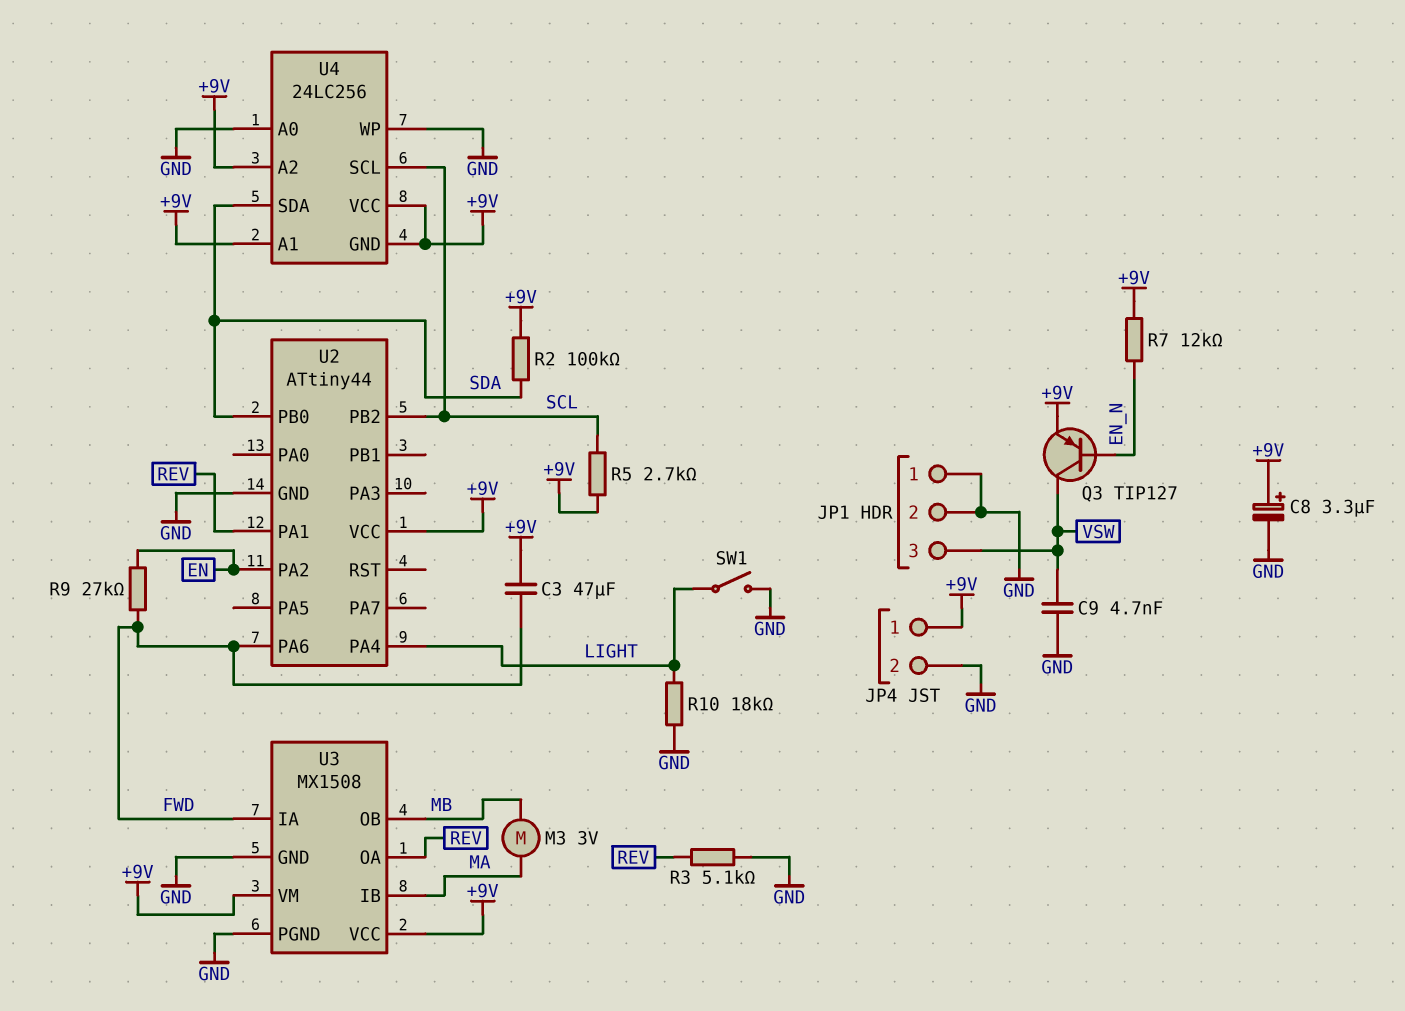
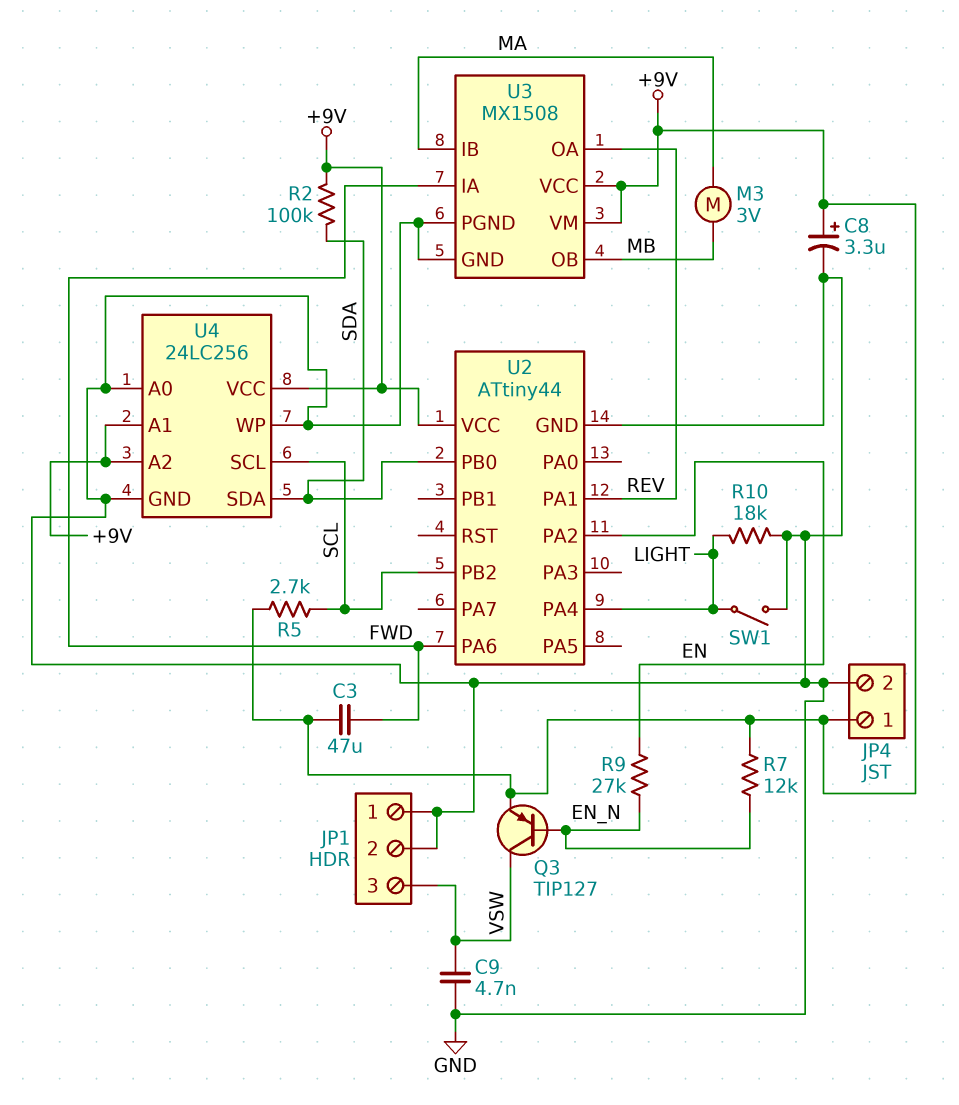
R3: 5.1k (GND, REV) -> none
R9: 27k (EN, FWD) -> 27k (EN, EN_N)
U4 pin GND: +9V -> GND

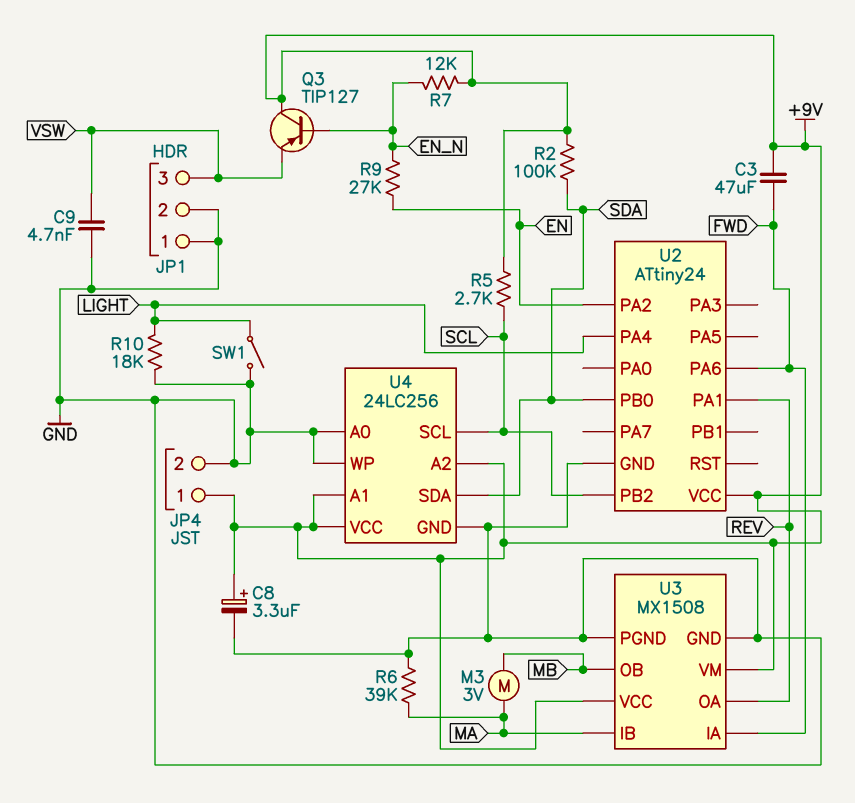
Q3: PNP TIP127 (B EN_N, C VSW, E +9V) -> PNP TIP127 (B EN_N, C +9V, E VSW)
R6: none -> 39k (GND, MA)
U2: ATtiny44 -> ATtiny24

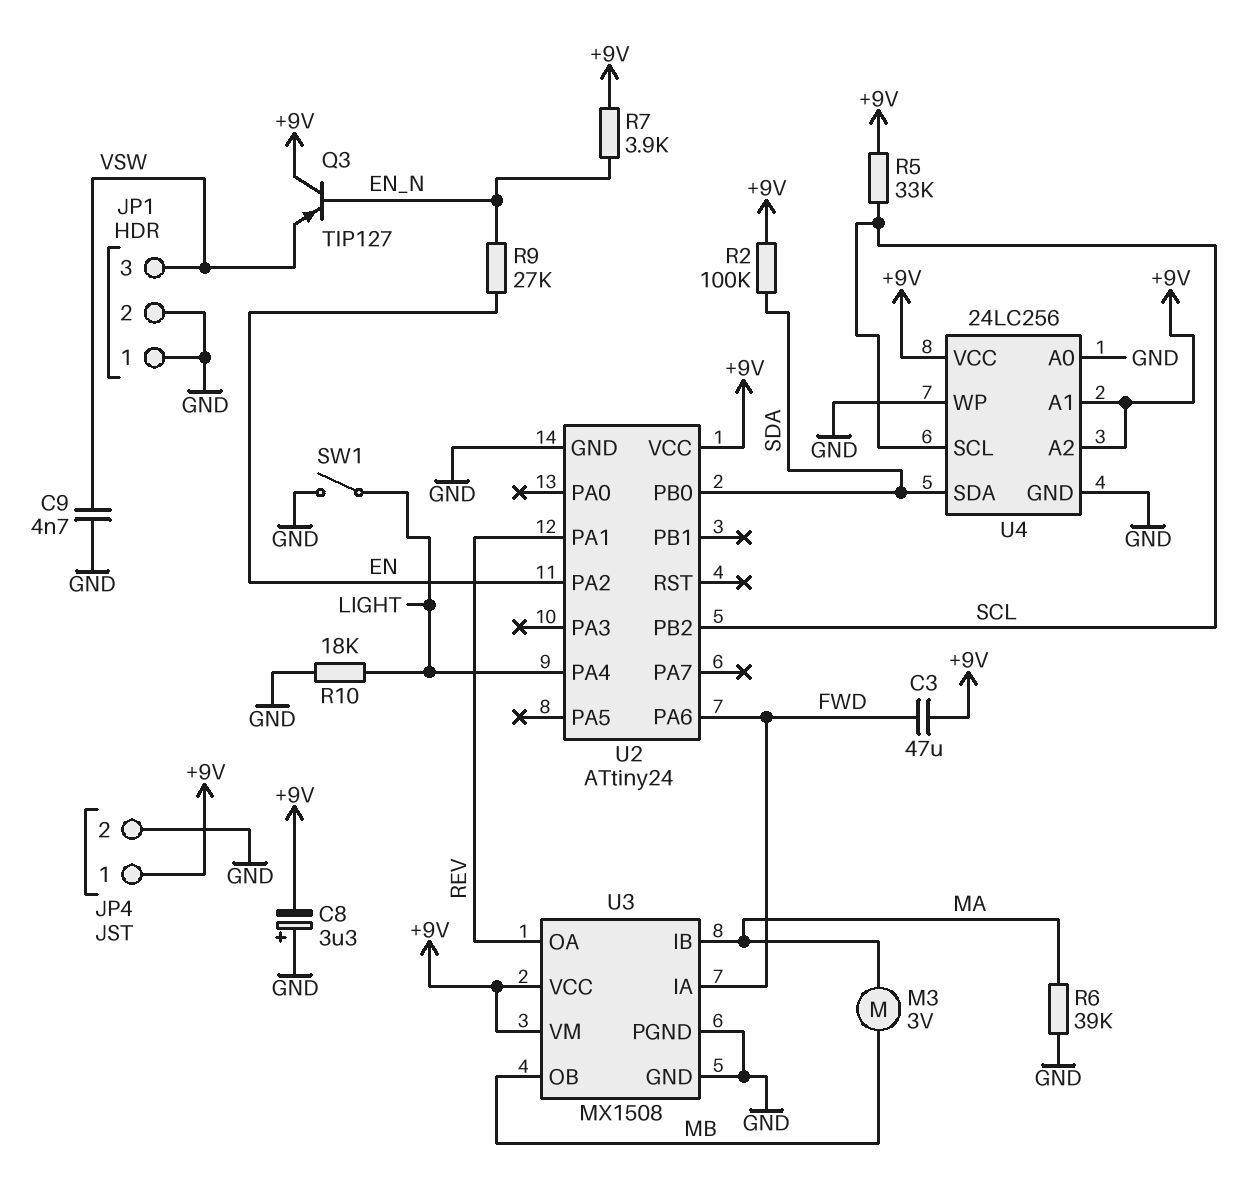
C8: 3.3uF (plus +9V, minus GND) -> 3.3uF (plus GND, minus +9V)
R5: 2.7k (+9V, SCL) -> 33k (+9V, SCL)
R7: 12k (+9V, EN_N) -> 3.9k (+9V, EN_N)

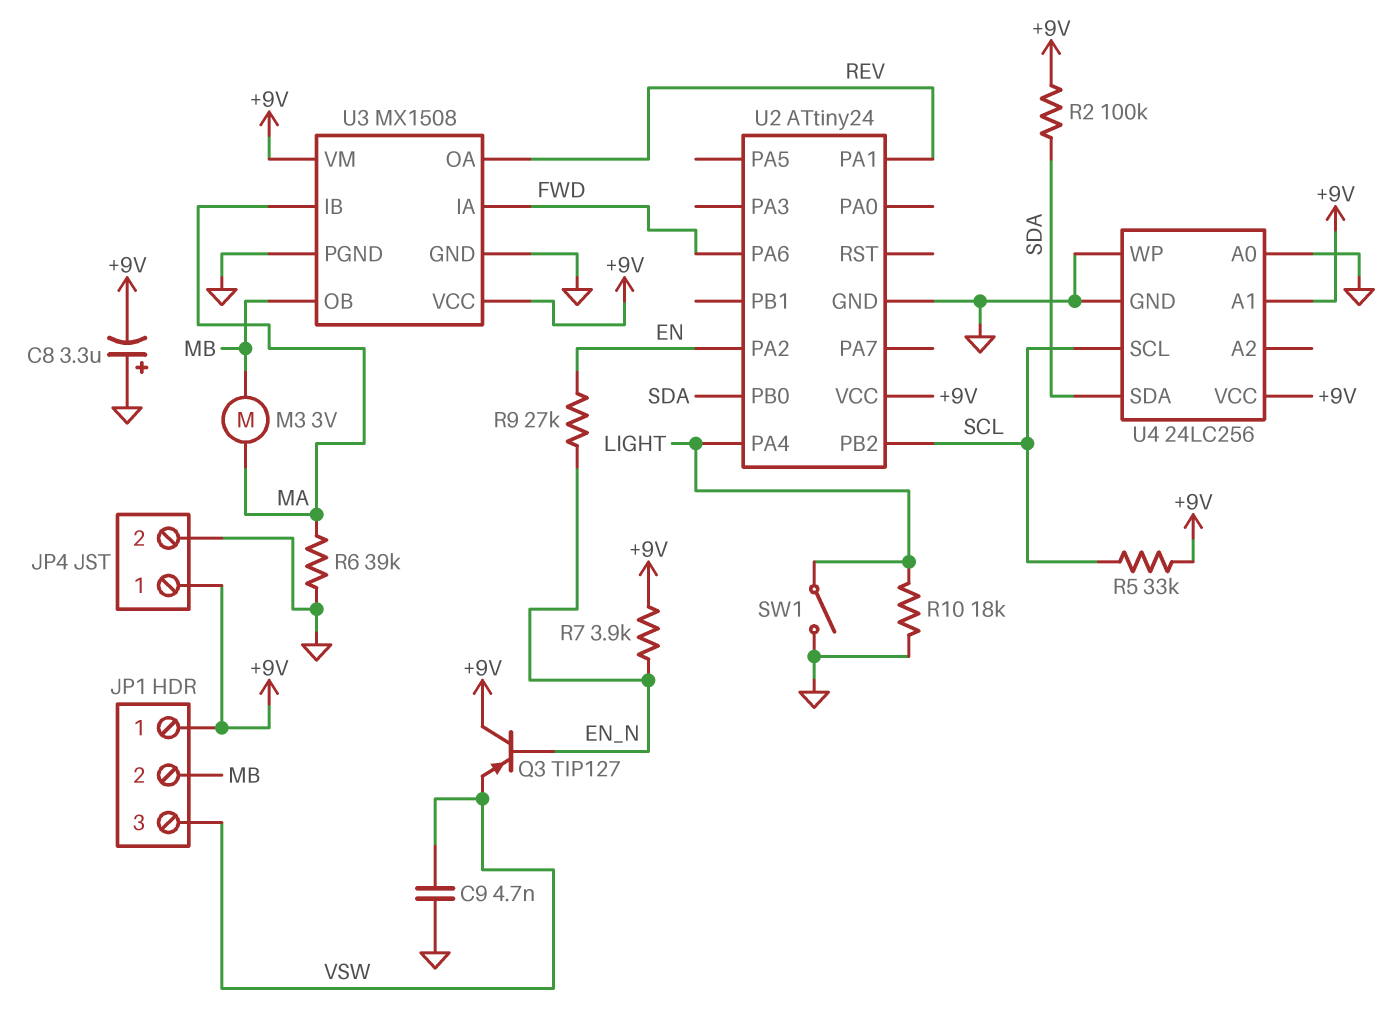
C3: 47uF (+9V, FWD) -> none
JP1 pin 1: GND -> +9V
JP1 pin 2: GND -> MB
U4 pin A2: +9V -> none

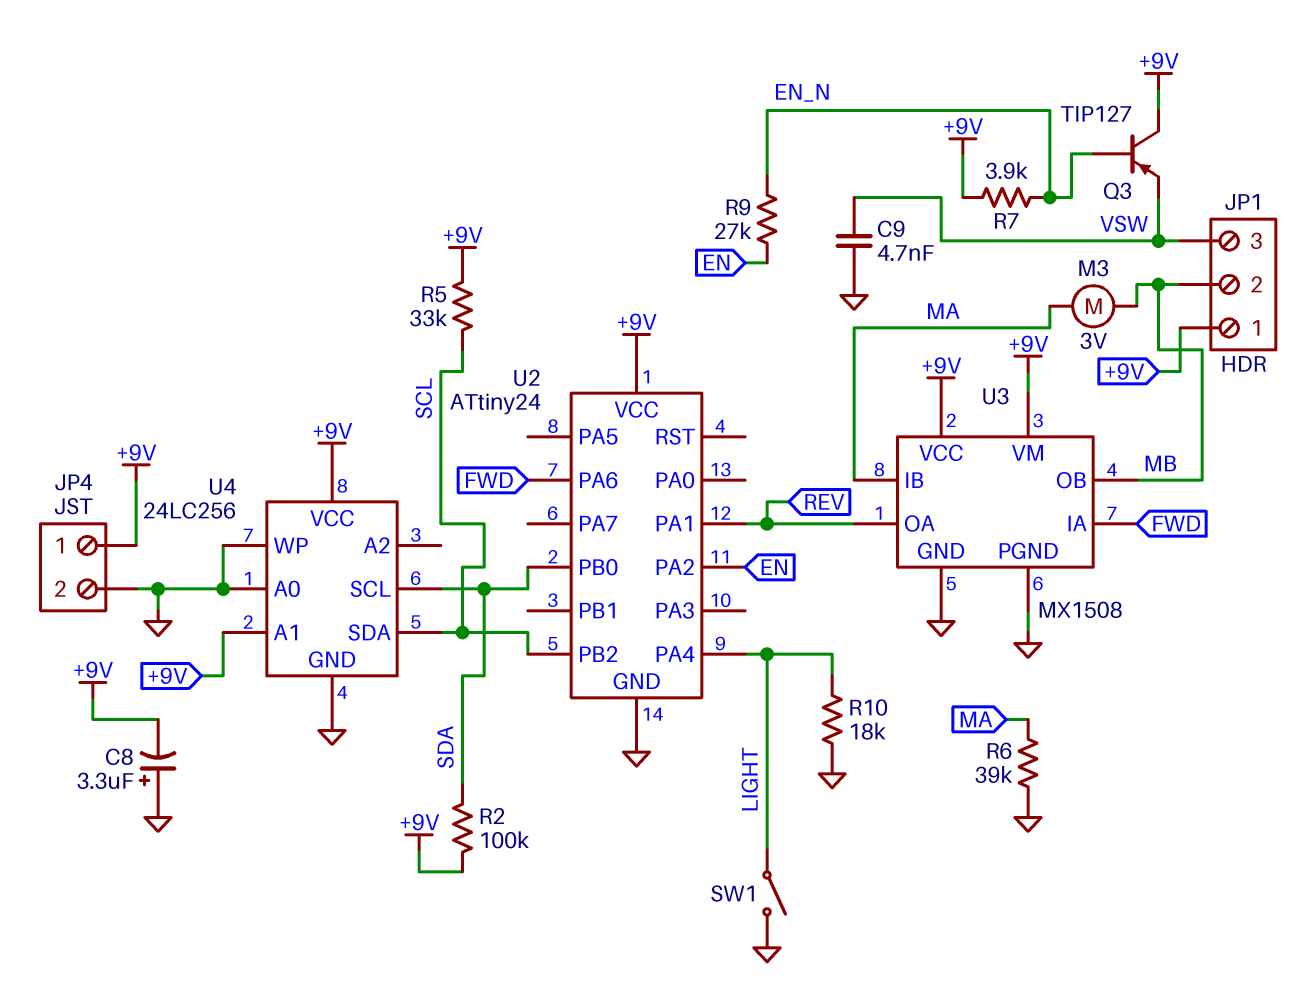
U4 pin SCL: SCL -> SDA
U4 pin SDA: SDA -> SCL

